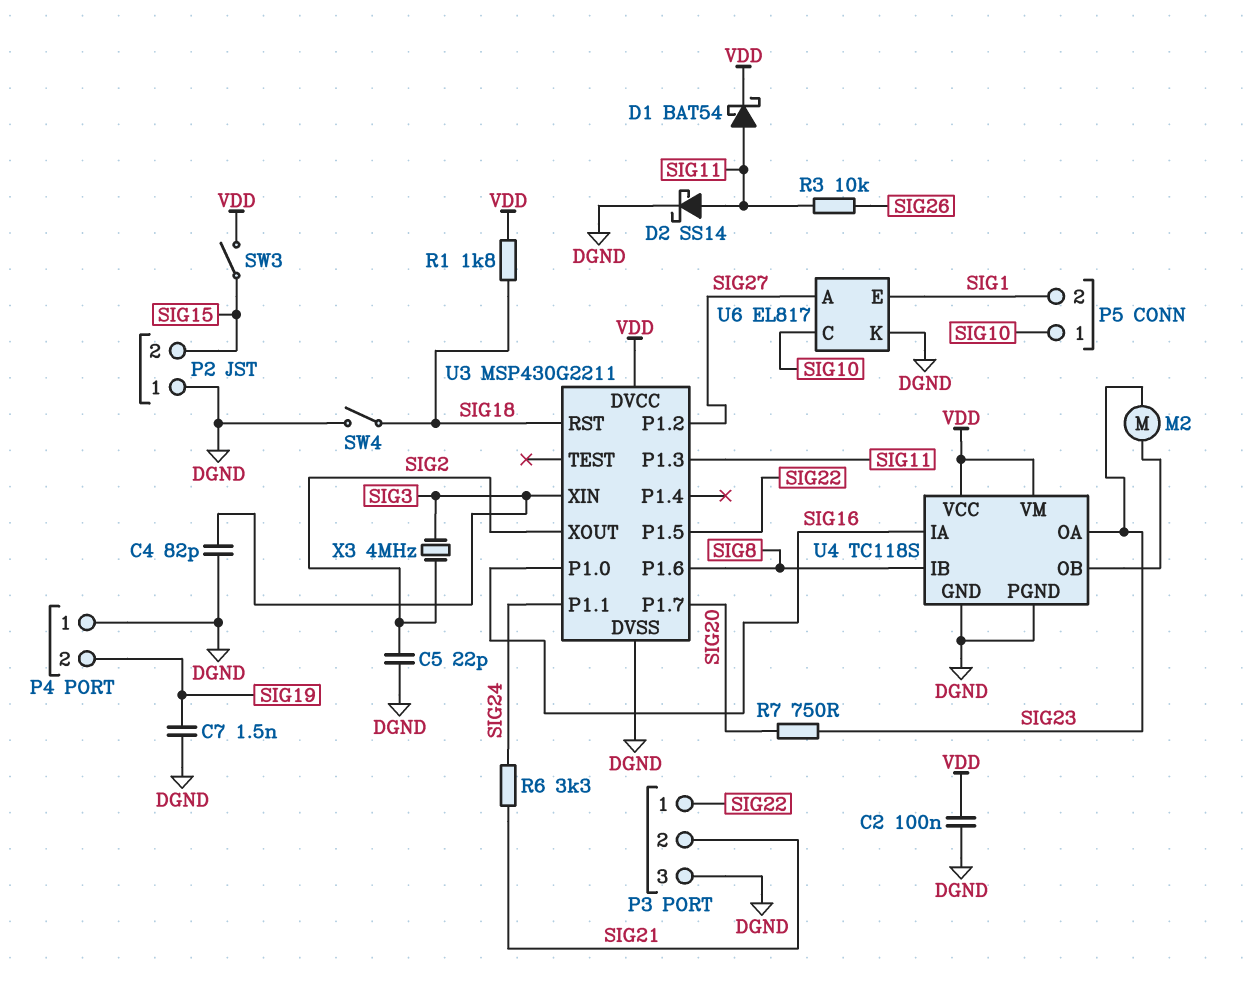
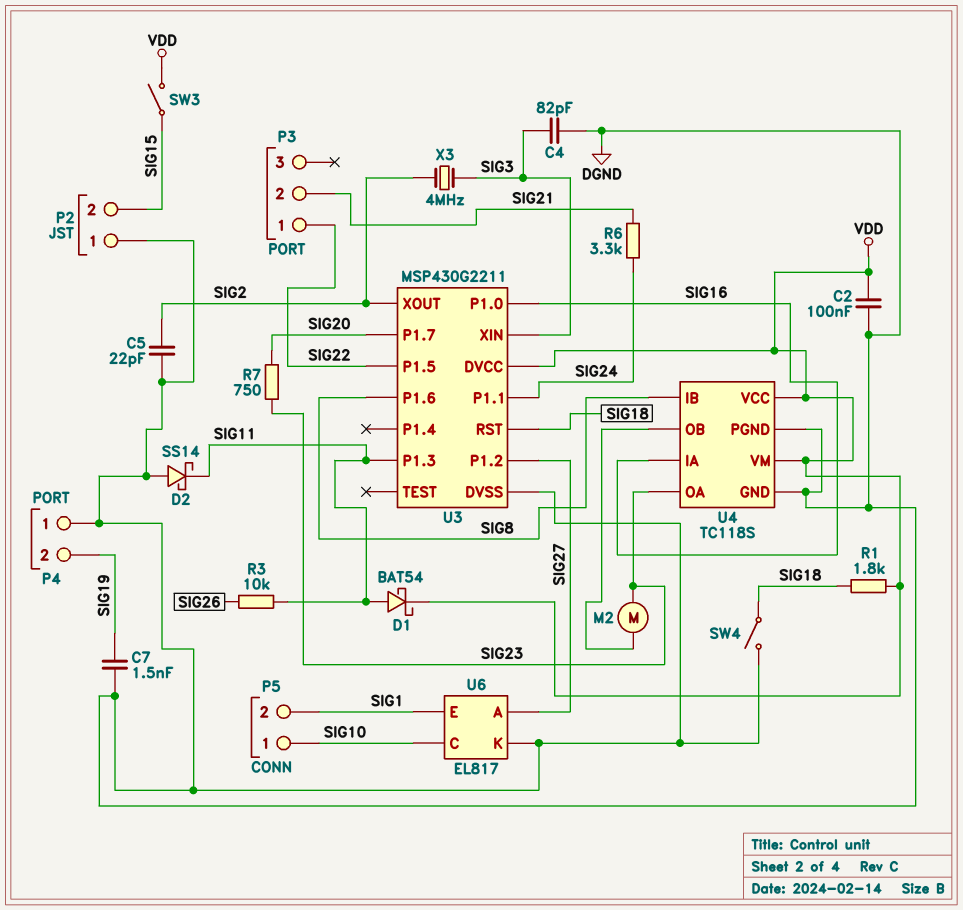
D2: schottky SS14 (A SIG11, K DGND) -> schottky SS14 (A DGND, K SIG11)
P3 pin 3: DGND -> none

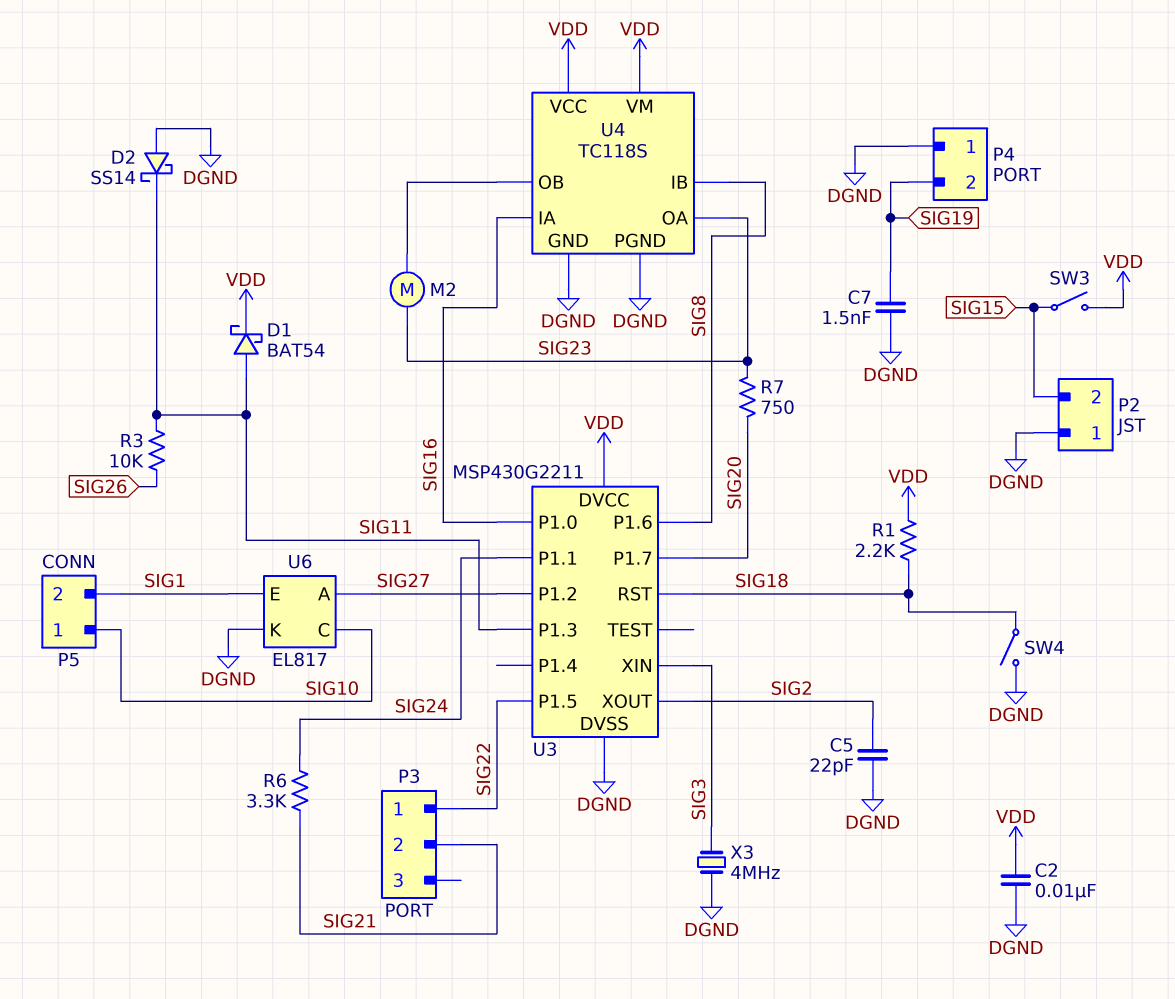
C2: 100nF (DGND, VDD) -> 10nF (DGND, VDD)
C4: 82pF (DGND, SIG3) -> none
R1: 1.8k (SIG18, VDD) -> 2.2k (SIG18, VDD)
X3: 4MHz (SIG2, SIG3) -> 4MHz (DGND, SIG3)

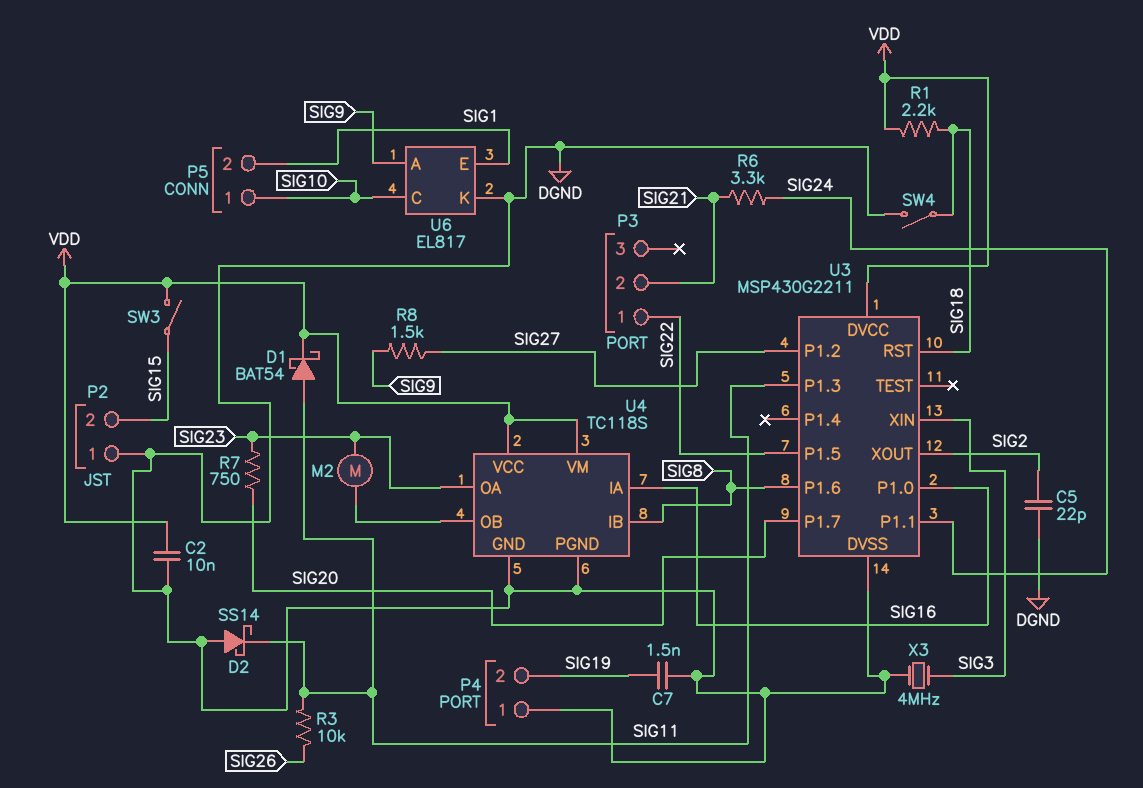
R8: none -> 1.5k (SIG9, SIG27)
U6 pin A: SIG27 -> SIG9

